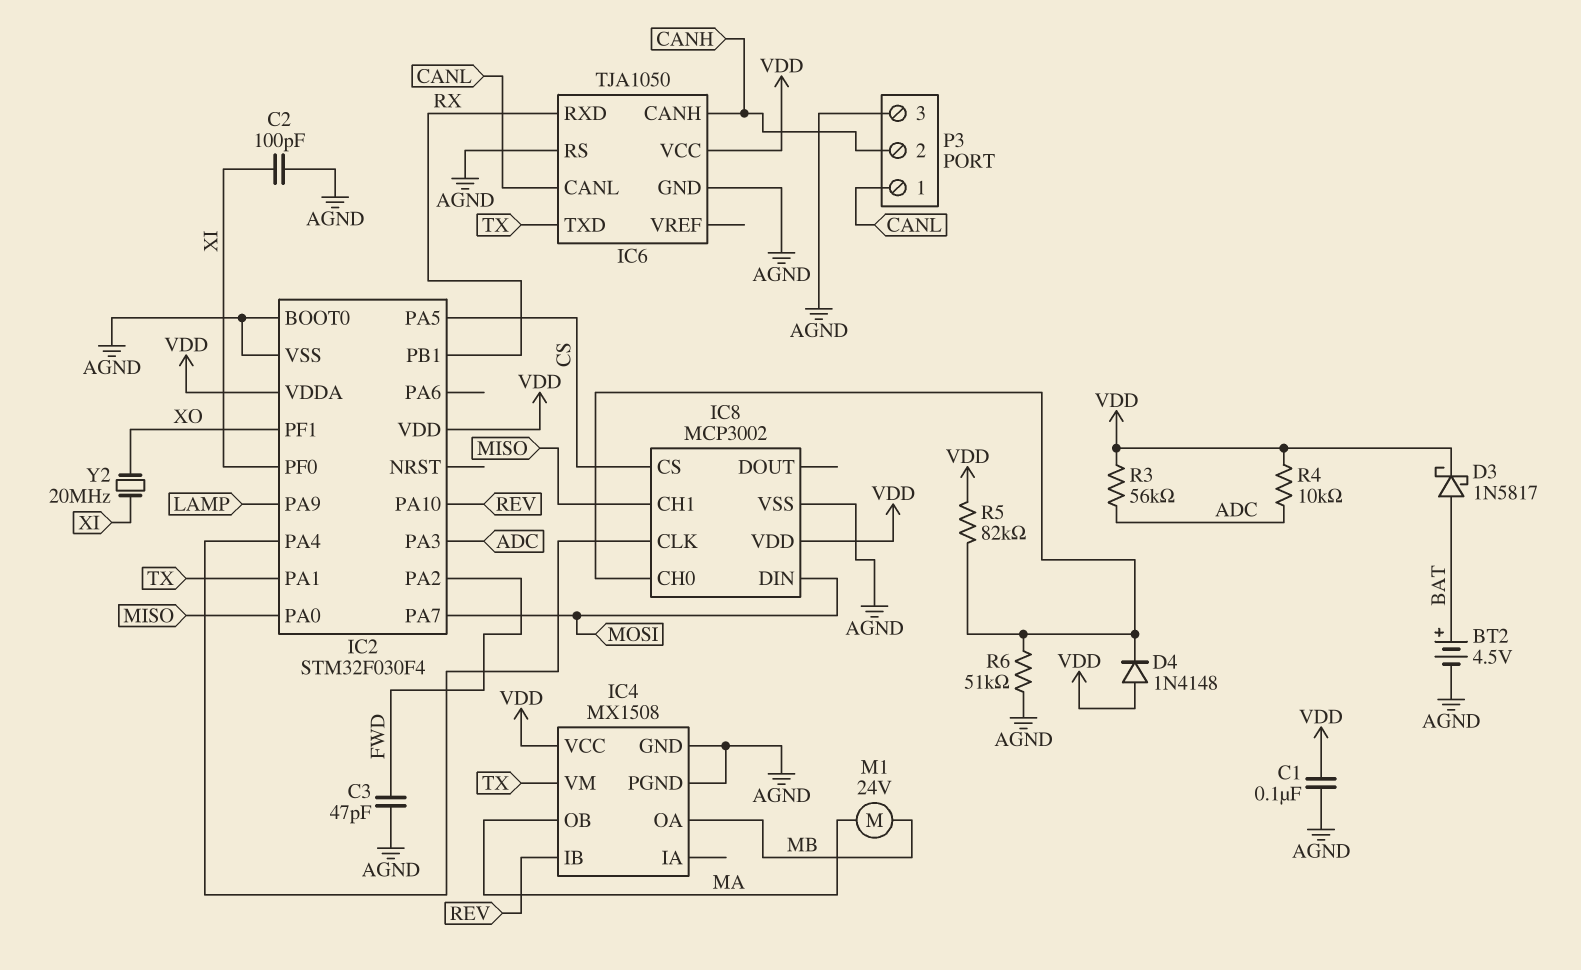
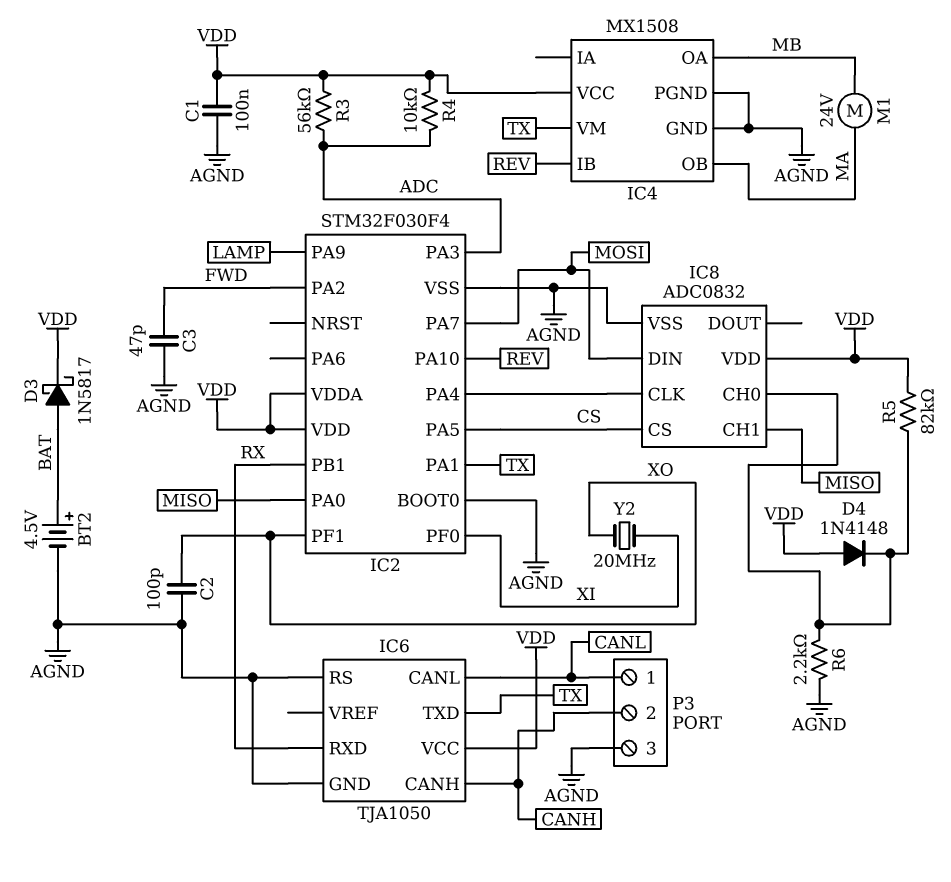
C2: 100pF (AGND, XI) -> 100pF (AGND, XO)
IC8: MCP3002 -> ADC0832
R6: 51k (AGND, IC8/CH0) -> 2.2k (AGND, IC8/CH0)

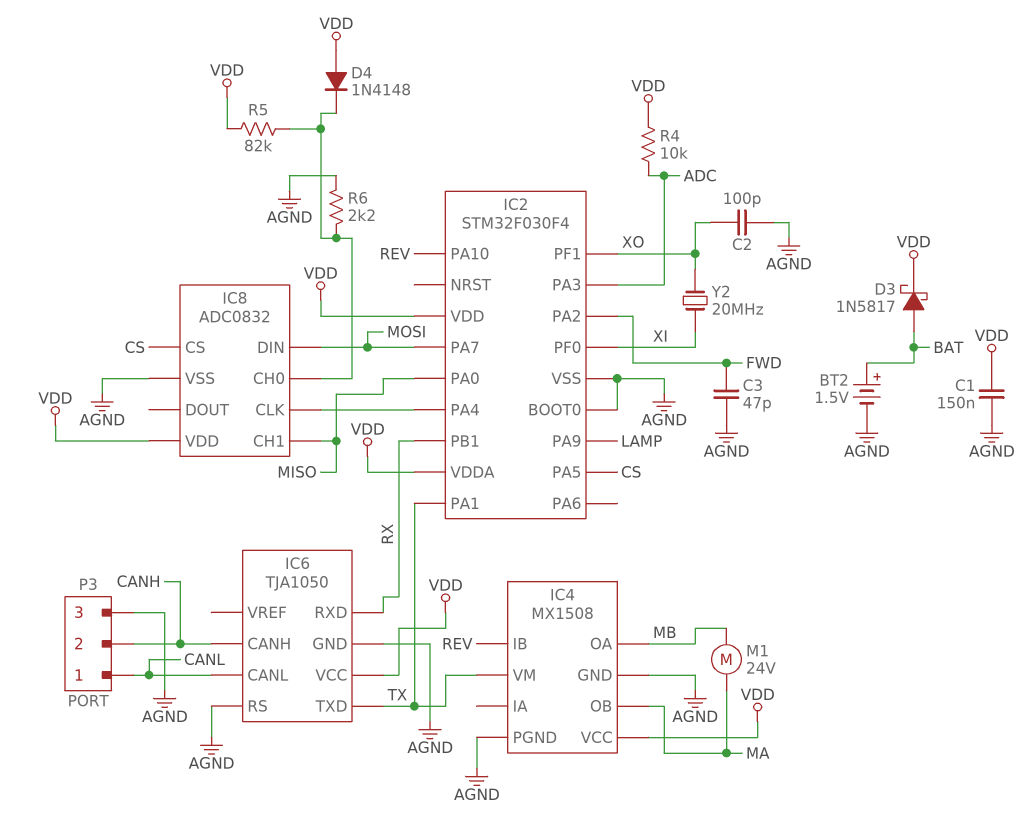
BT2: 4.5V (plus BAT, minus AGND) -> 1.5V (plus BAT, minus AGND)
C1: 100nF (AGND, VDD) -> 150nF (AGND, VDD)
R3: 56k (ADC, VDD) -> none

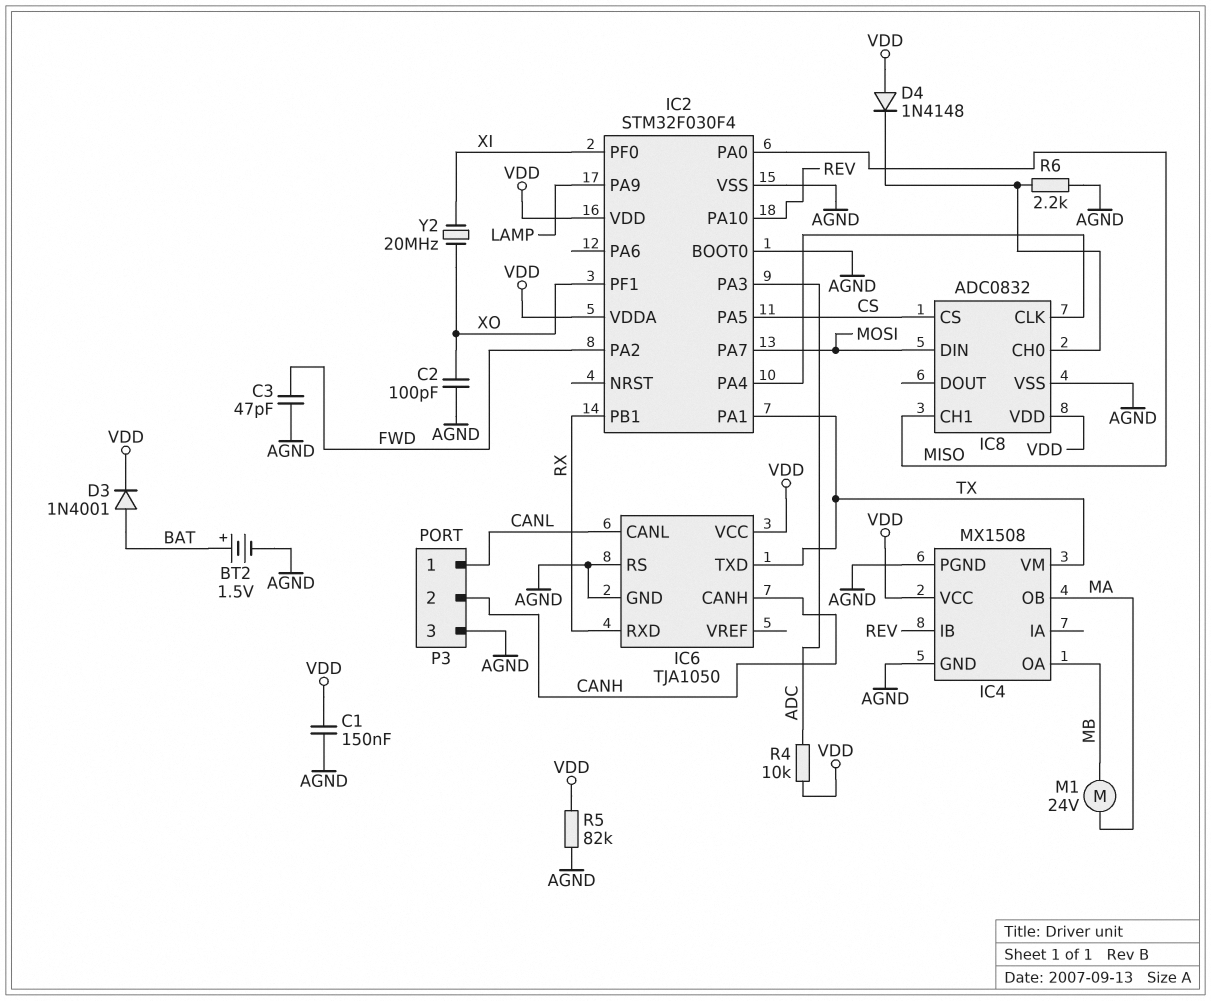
D3: schottky 1N5817 (A BAT, K VDD) -> diode 1N4001 (A BAT, K VDD)
R5: 82k (IC8/CH0, VDD) -> 82k (AGND, VDD)

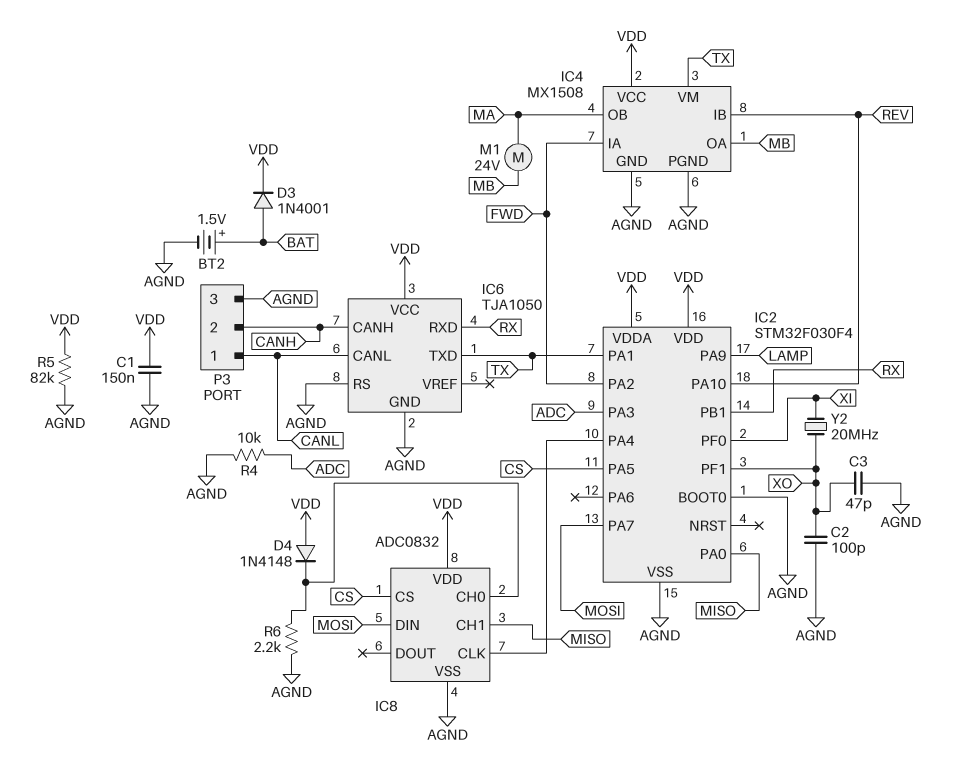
C3: 47pF (AGND, FWD) -> 47pF (AGND, XO)
IC4 pin IA: none -> FWD
R4: 10k (ADC, VDD) -> 10k (ADC, AGND)

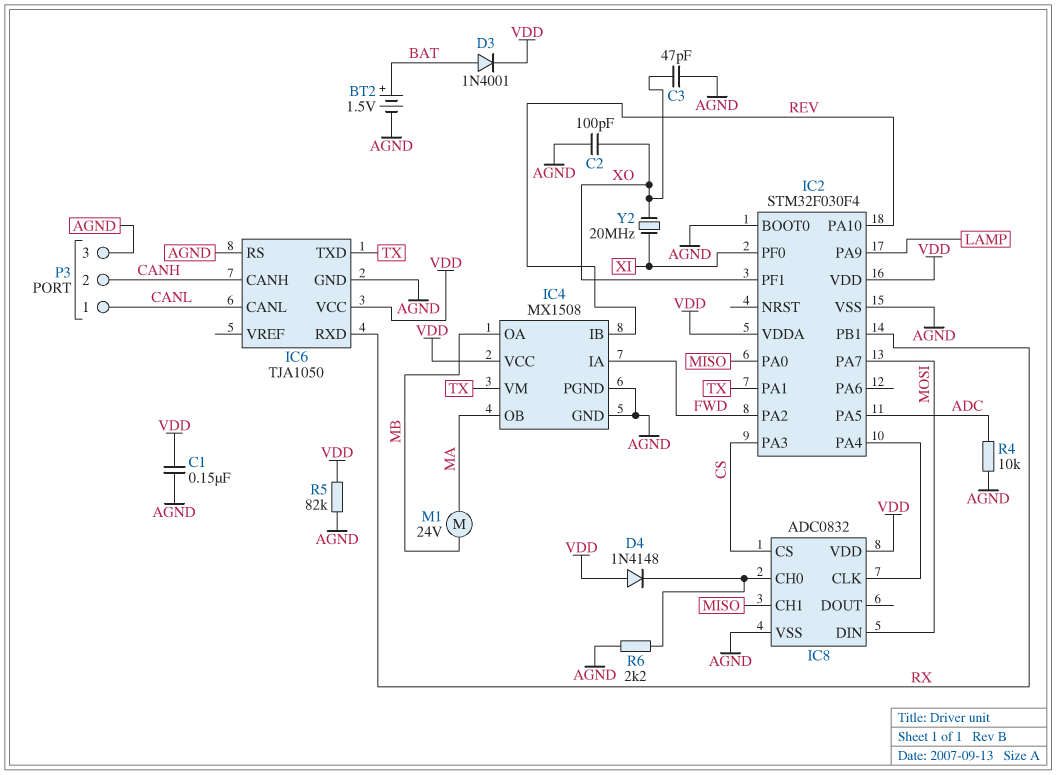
IC2 pin PA3: ADC -> CS
IC2 pin PA5: CS -> ADC

